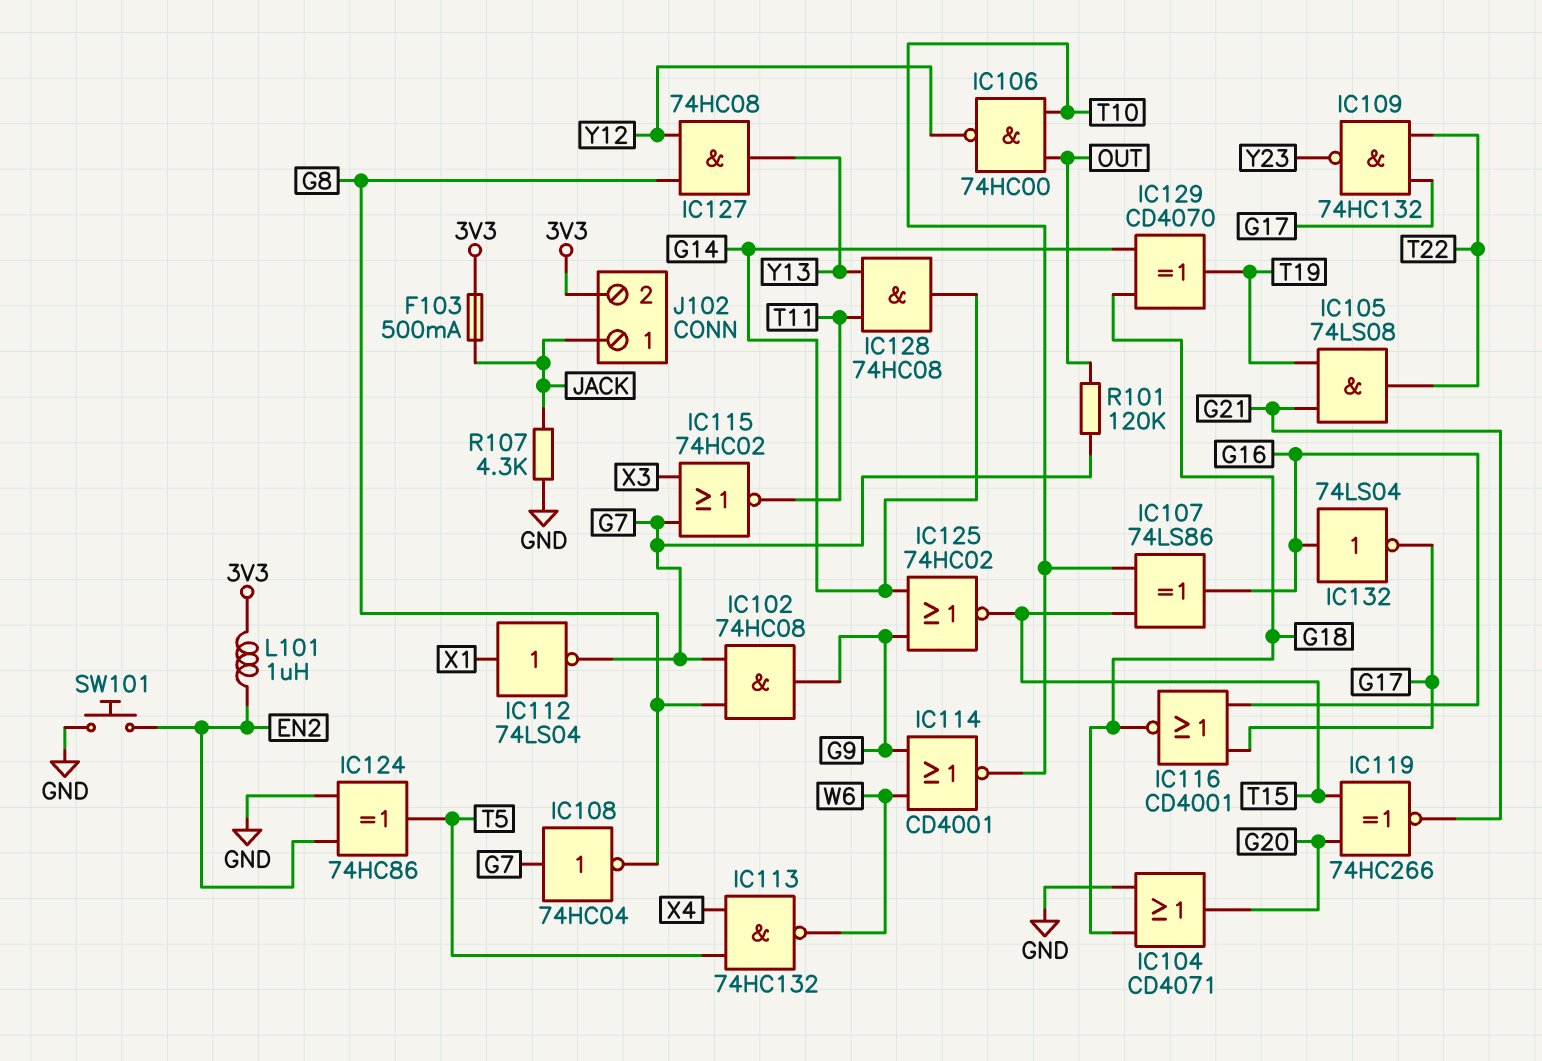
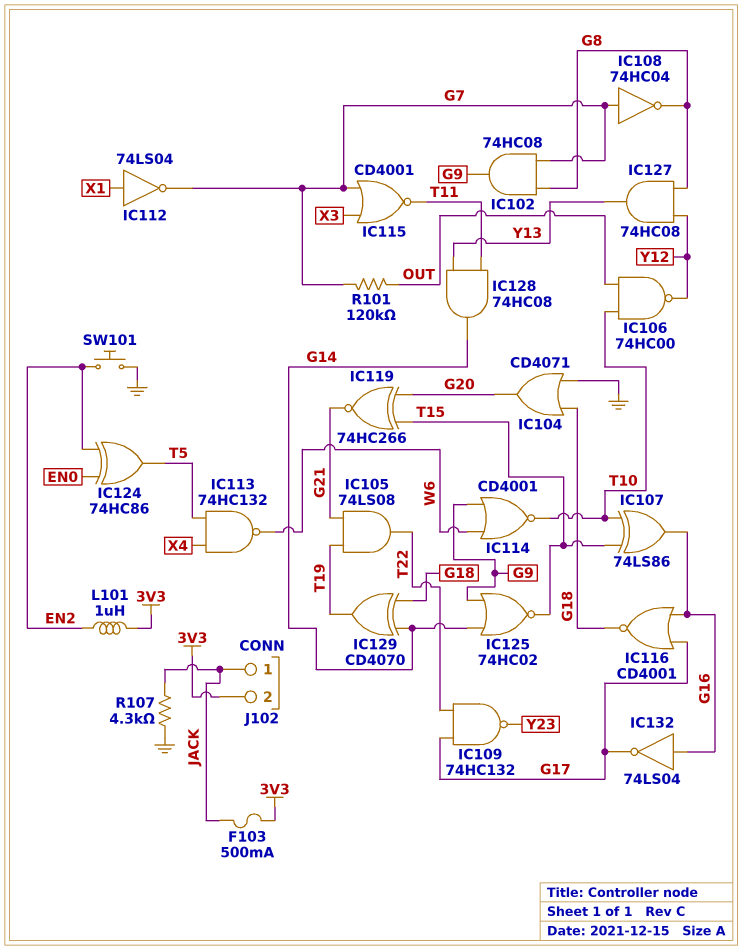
IC115: NOR 74HC02 (in G7, in X3, out T11) -> NOR CD4001 (in G7, in X3, out T11)
IC124: XOR 74HC86 (in EN2, in GND, out T5) -> XOR 74HC86 (in EN0, in EN2, out T5)

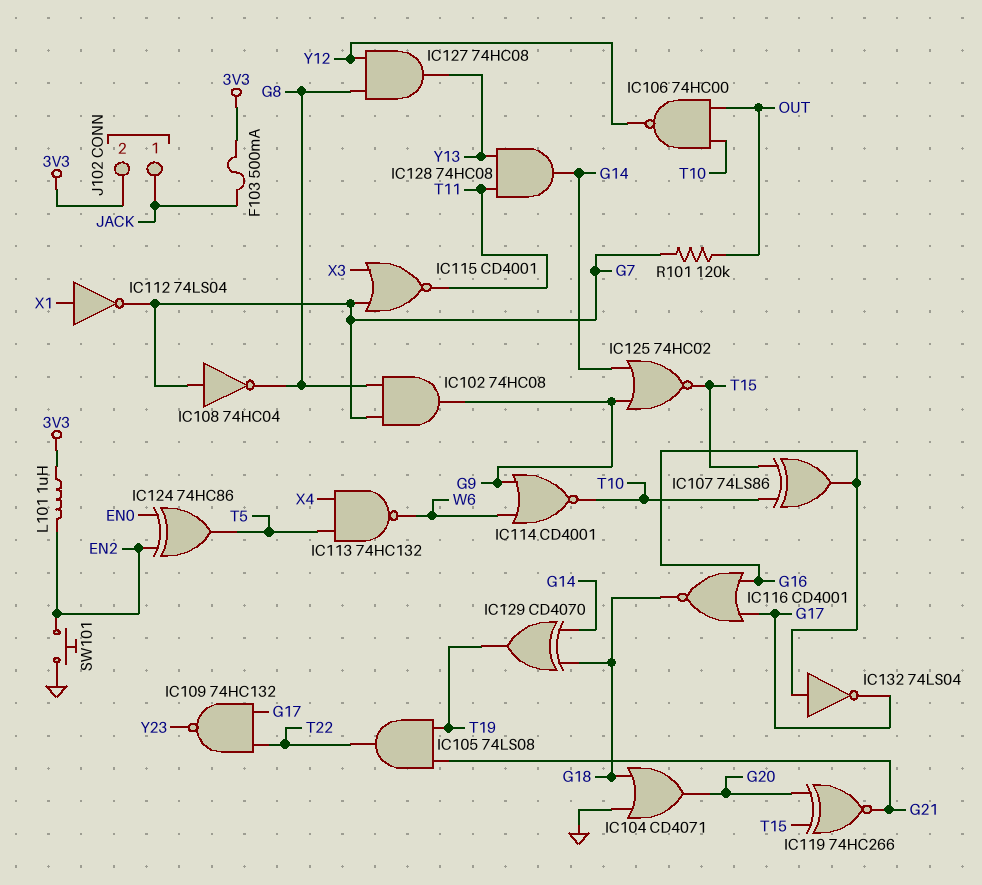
R107: 4.3k (GND, JACK) -> none

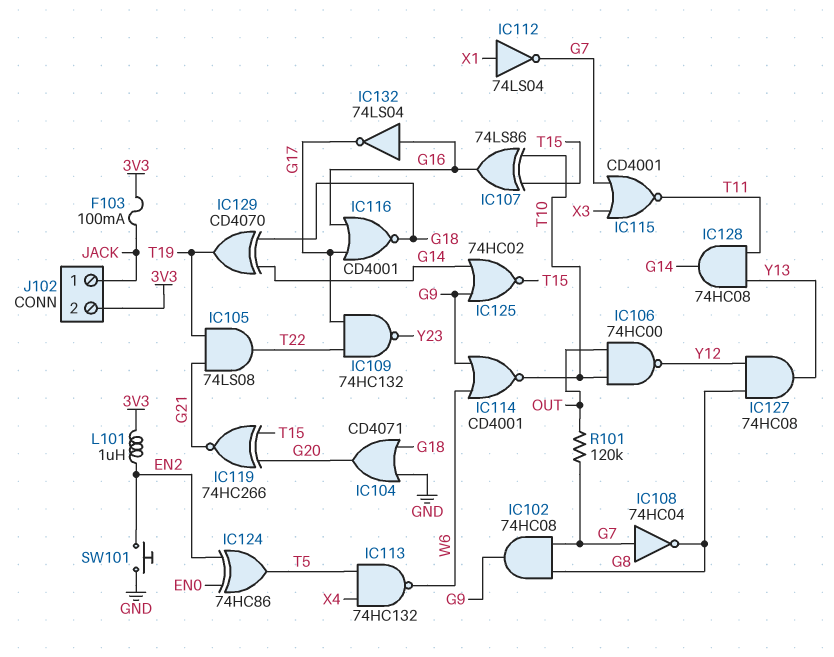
F103: 500mA (3V3, JACK) -> 100mA (3V3, JACK)

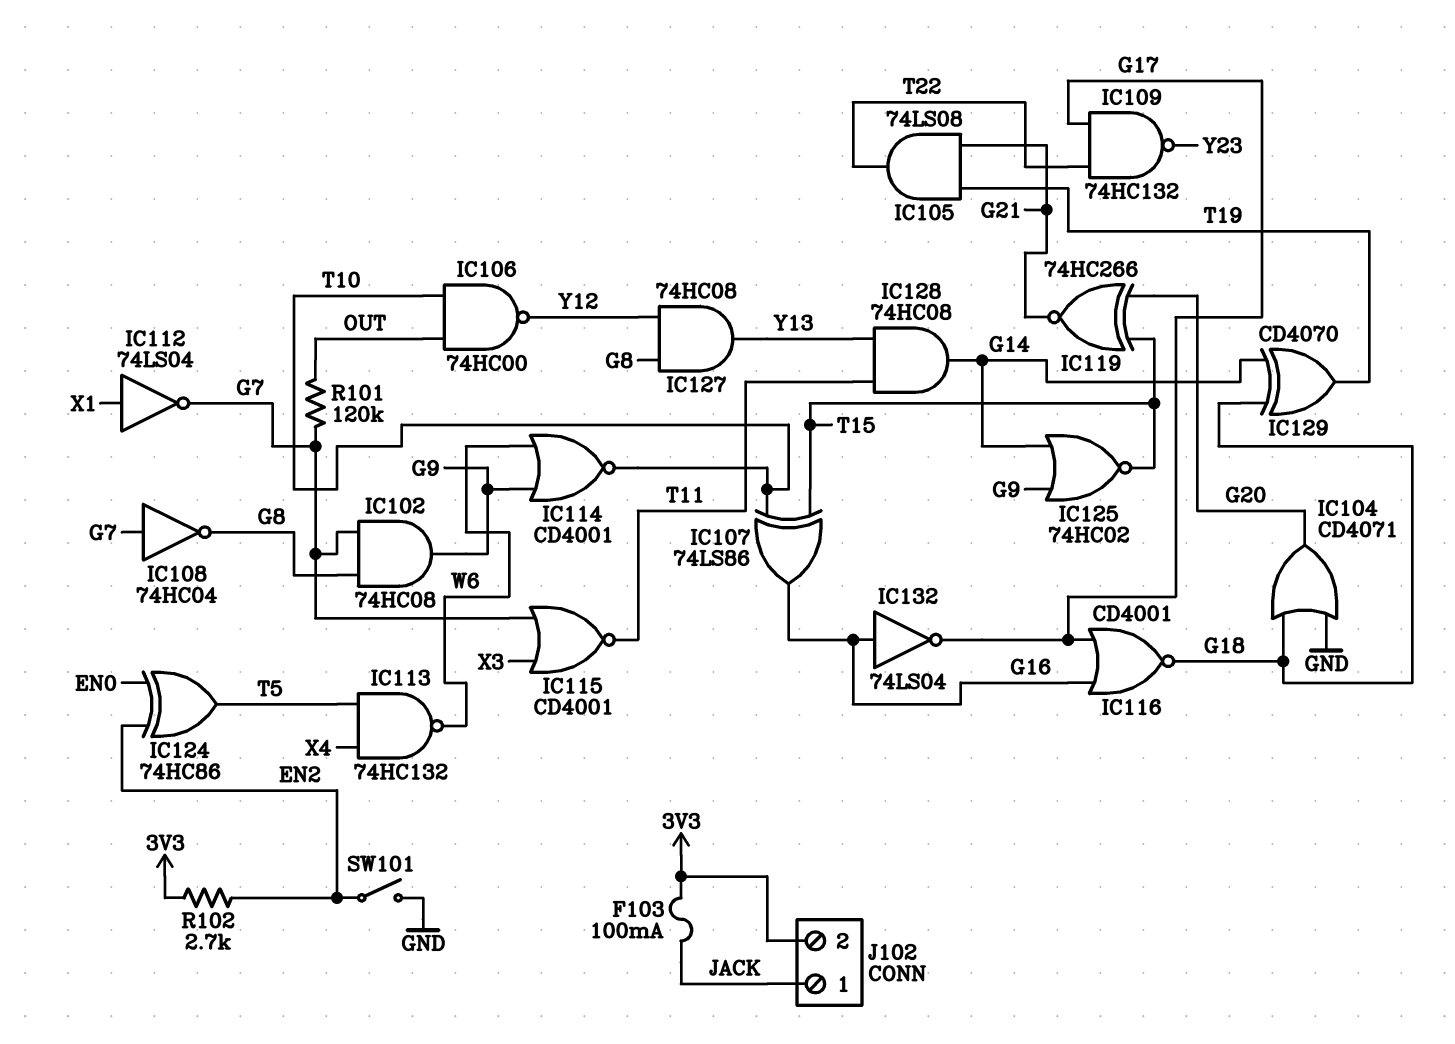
L101: 1uH (3V3, EN2) -> none
R102: none -> 2.7k (3V3, EN2)
SW101: button (EN2, GND) -> switch (EN2, GND)

